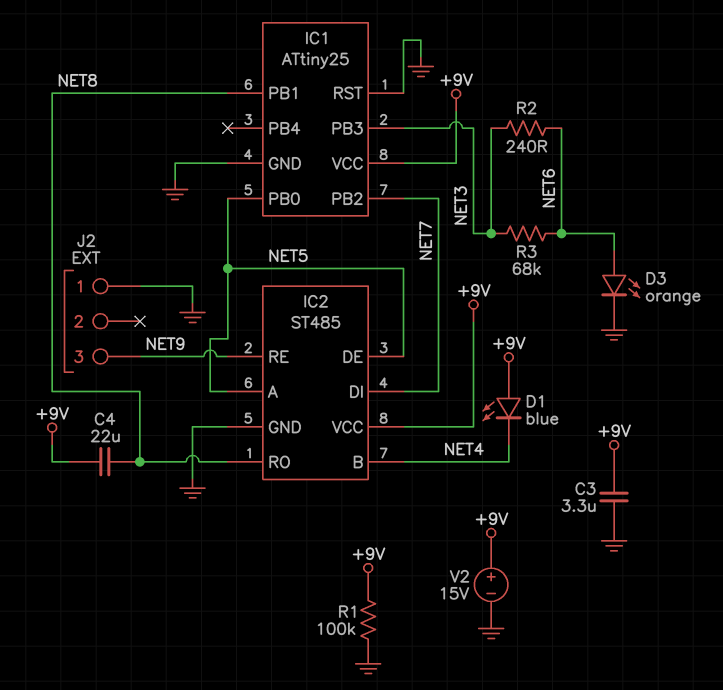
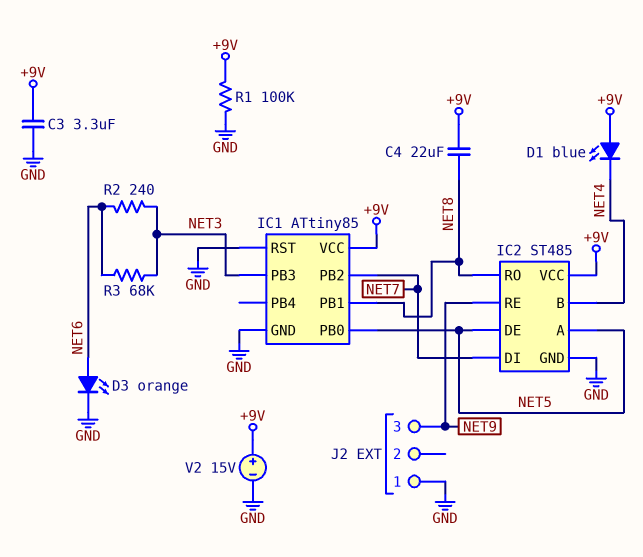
IC1: ATtiny25 -> ATtiny85

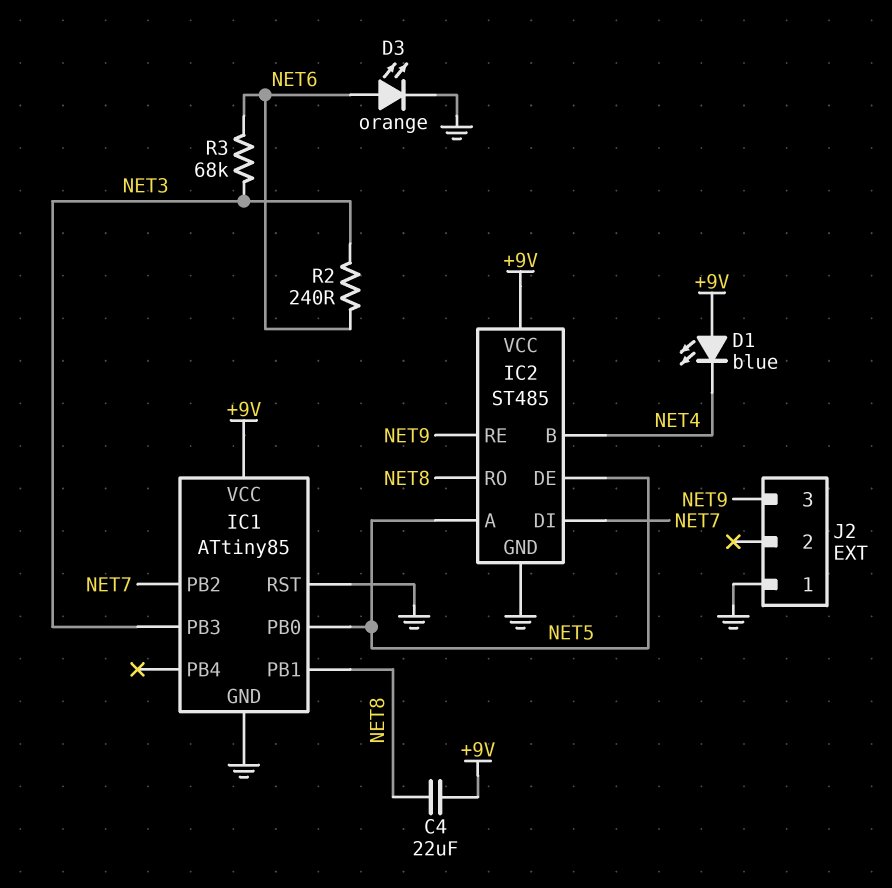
C3: 3.3uF (+9V, GND) -> none
R1: 100k (+9V, GND) -> none
V2: 15V (plus +9V, minus GND) -> none

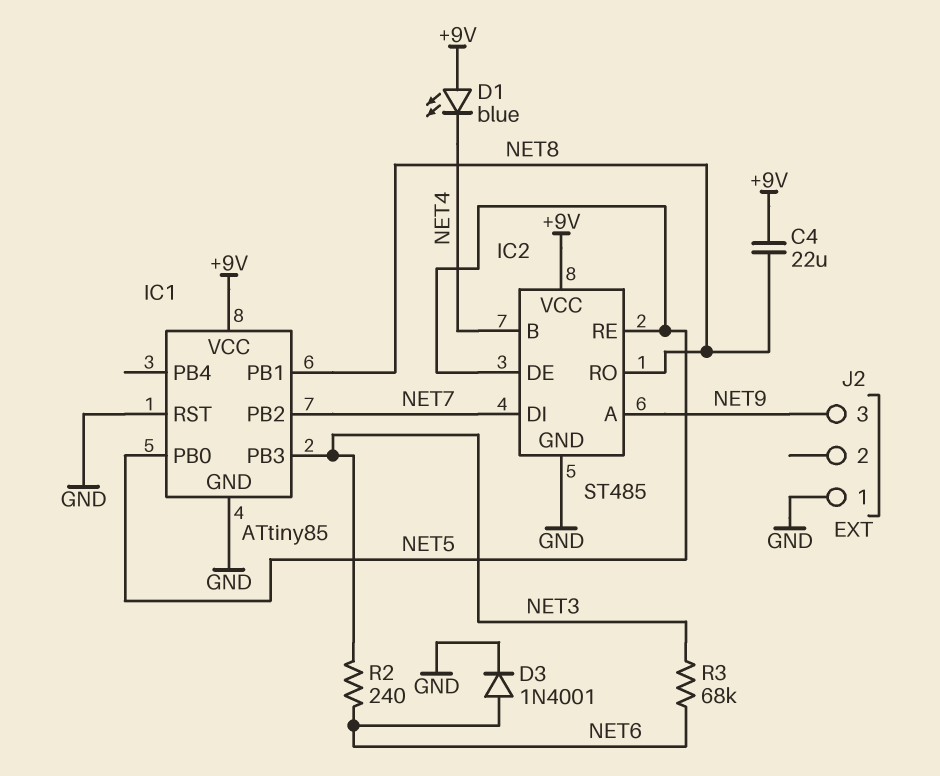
D3: LED orange (A NET6, K GND) -> diode 1N4001 (A NET6, K GND)
IC2 pin A: NET5 -> NET9
IC2 pin RE: NET9 -> NET5

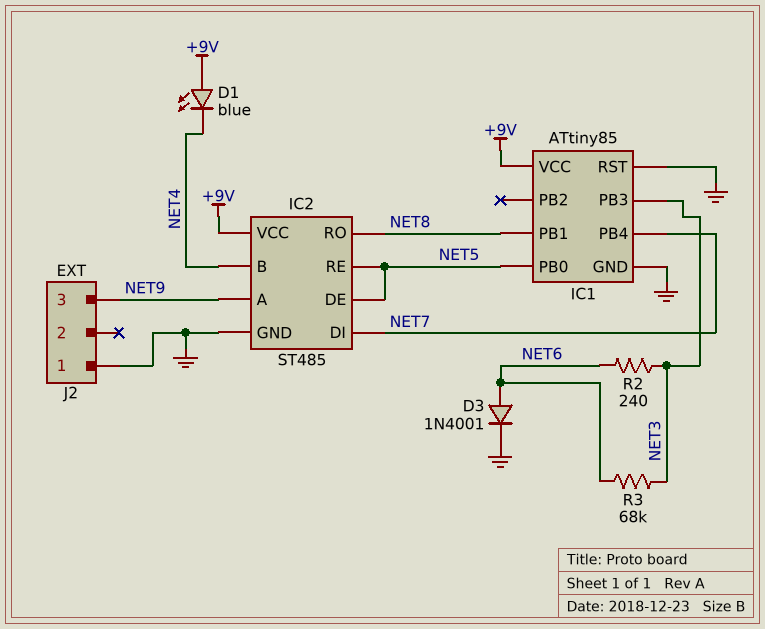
C4: 22uF (+9V, NET8) -> none
IC1 pin PB2: NET7 -> none
IC1 pin PB4: none -> NET7

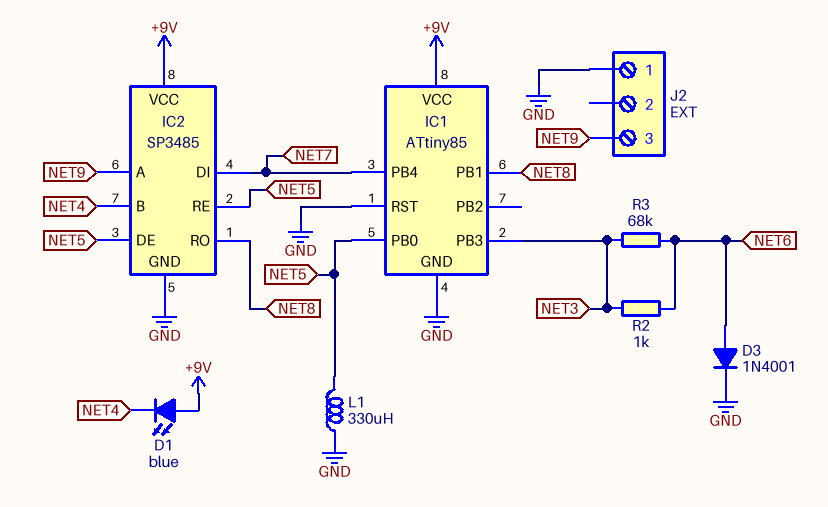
IC2: ST485 -> SP3485
L1: none -> 330uH (GND, NET5)
R2: 240 (NET3, NET6) -> 1k (NET3, NET6)

